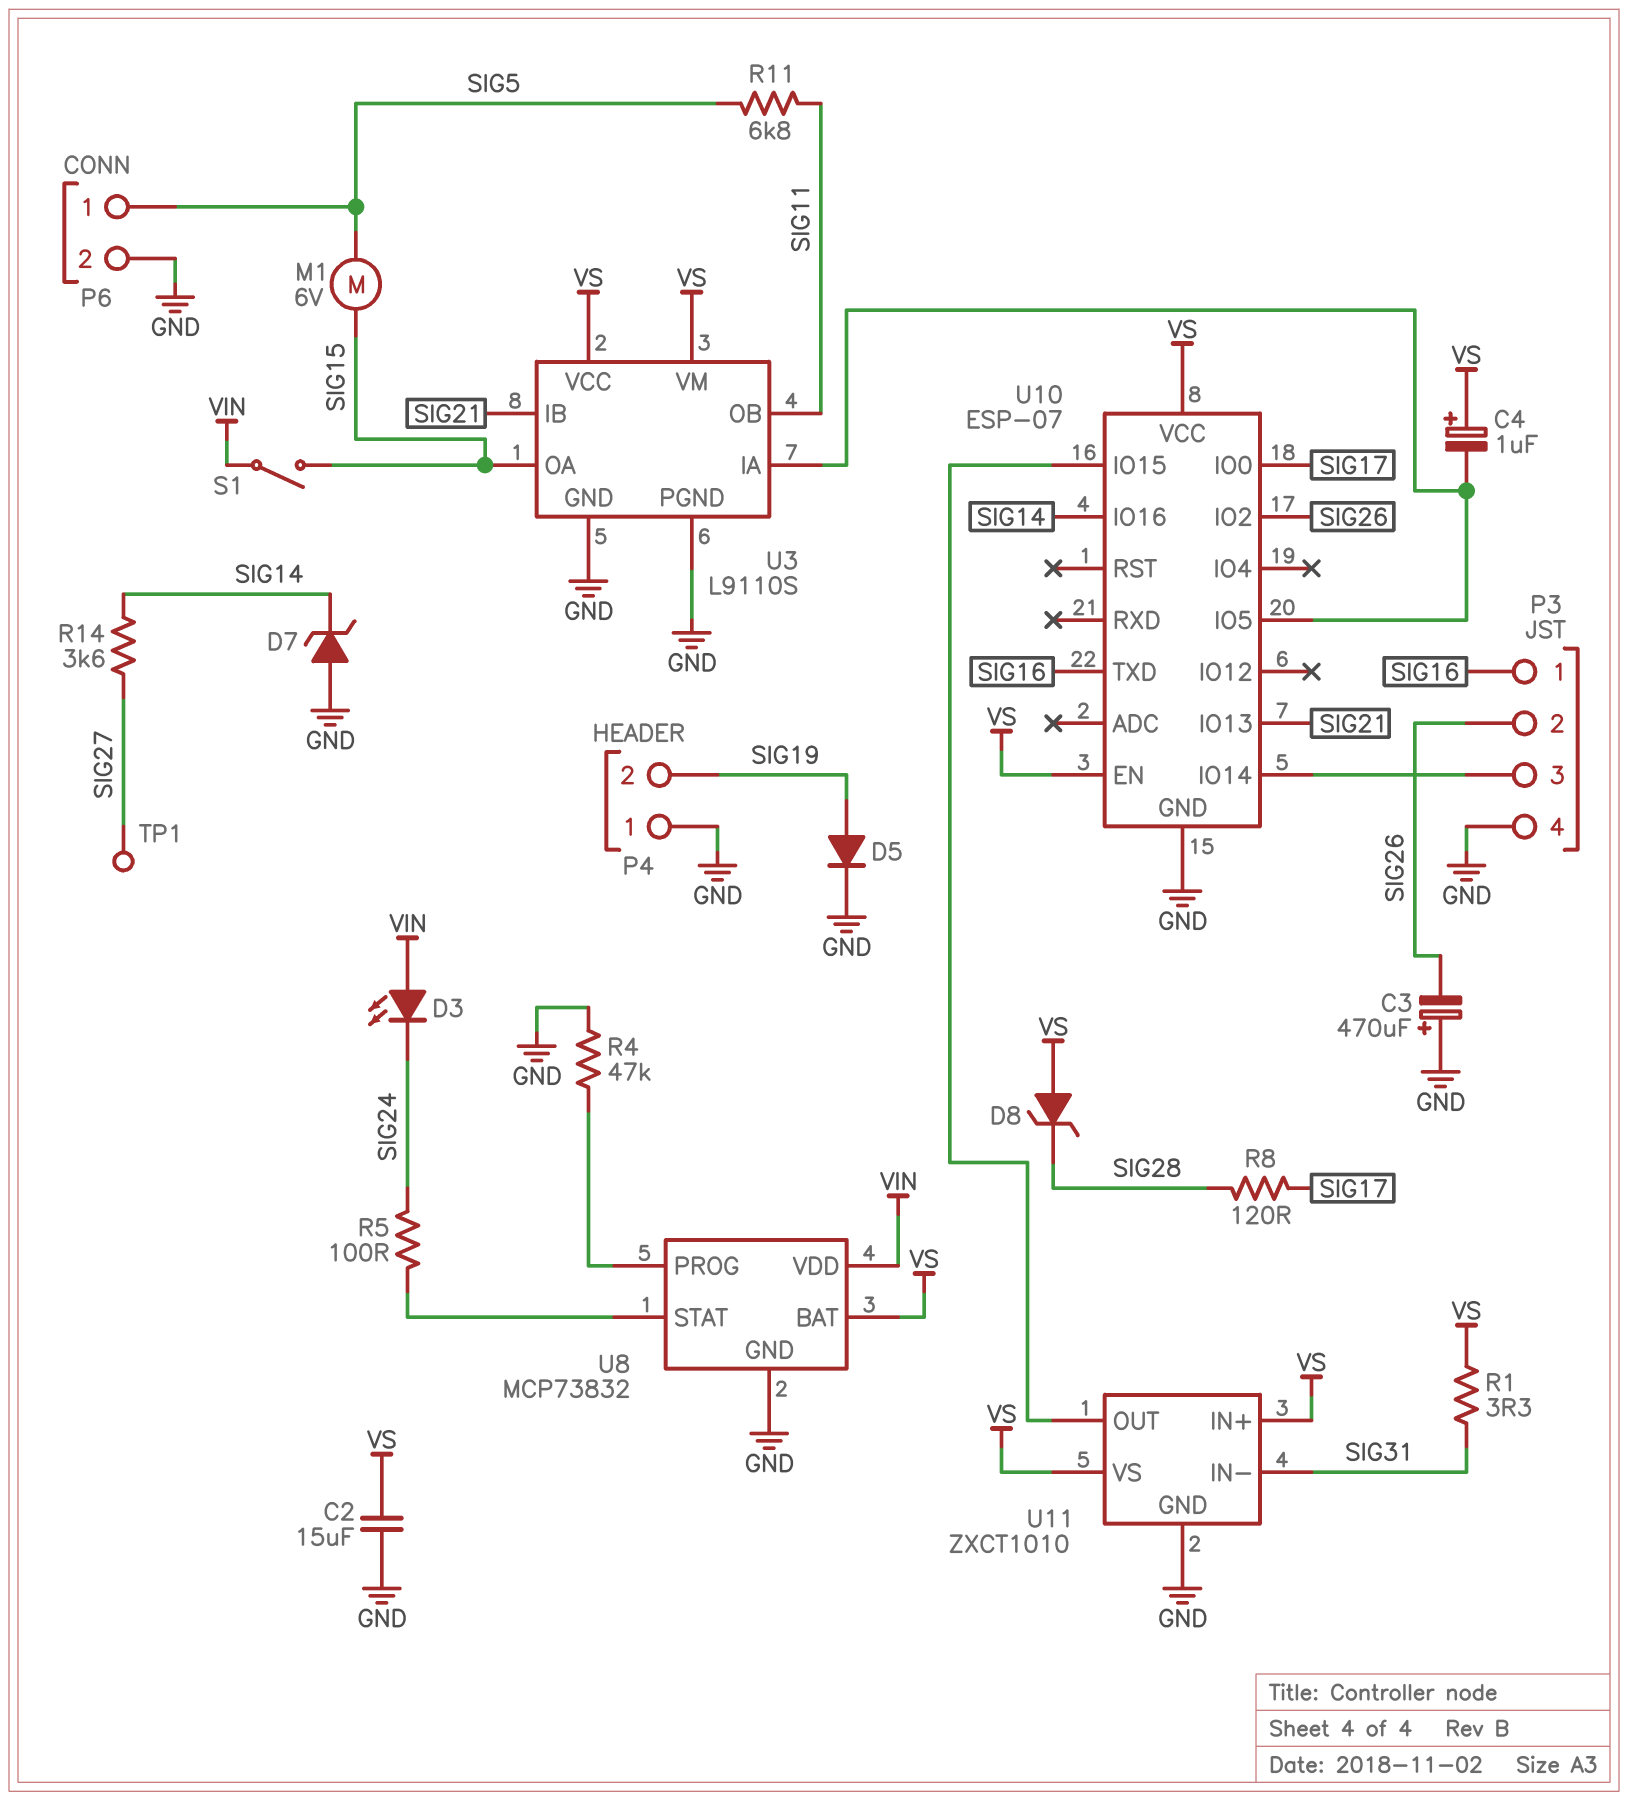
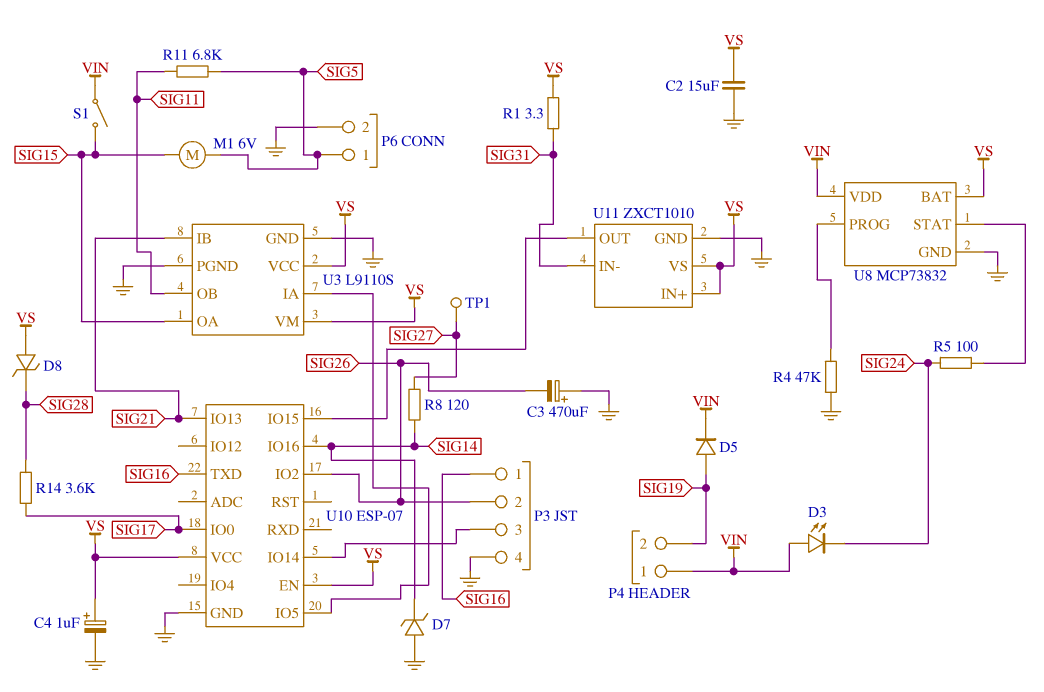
C4: 1uF (plus VS, minus U3/IA) -> 1uF (plus VS, minus GND)
D5: diode (A SIG19, K GND) -> diode (A SIG19, K VIN)
P4 pin 1: GND -> VIN
R8: 120 (SIG17, SIG28) -> 120 (SIG14, SIG27)
R14: 3.6k (SIG14, SIG27) -> 3.6k (SIG17, SIG28)

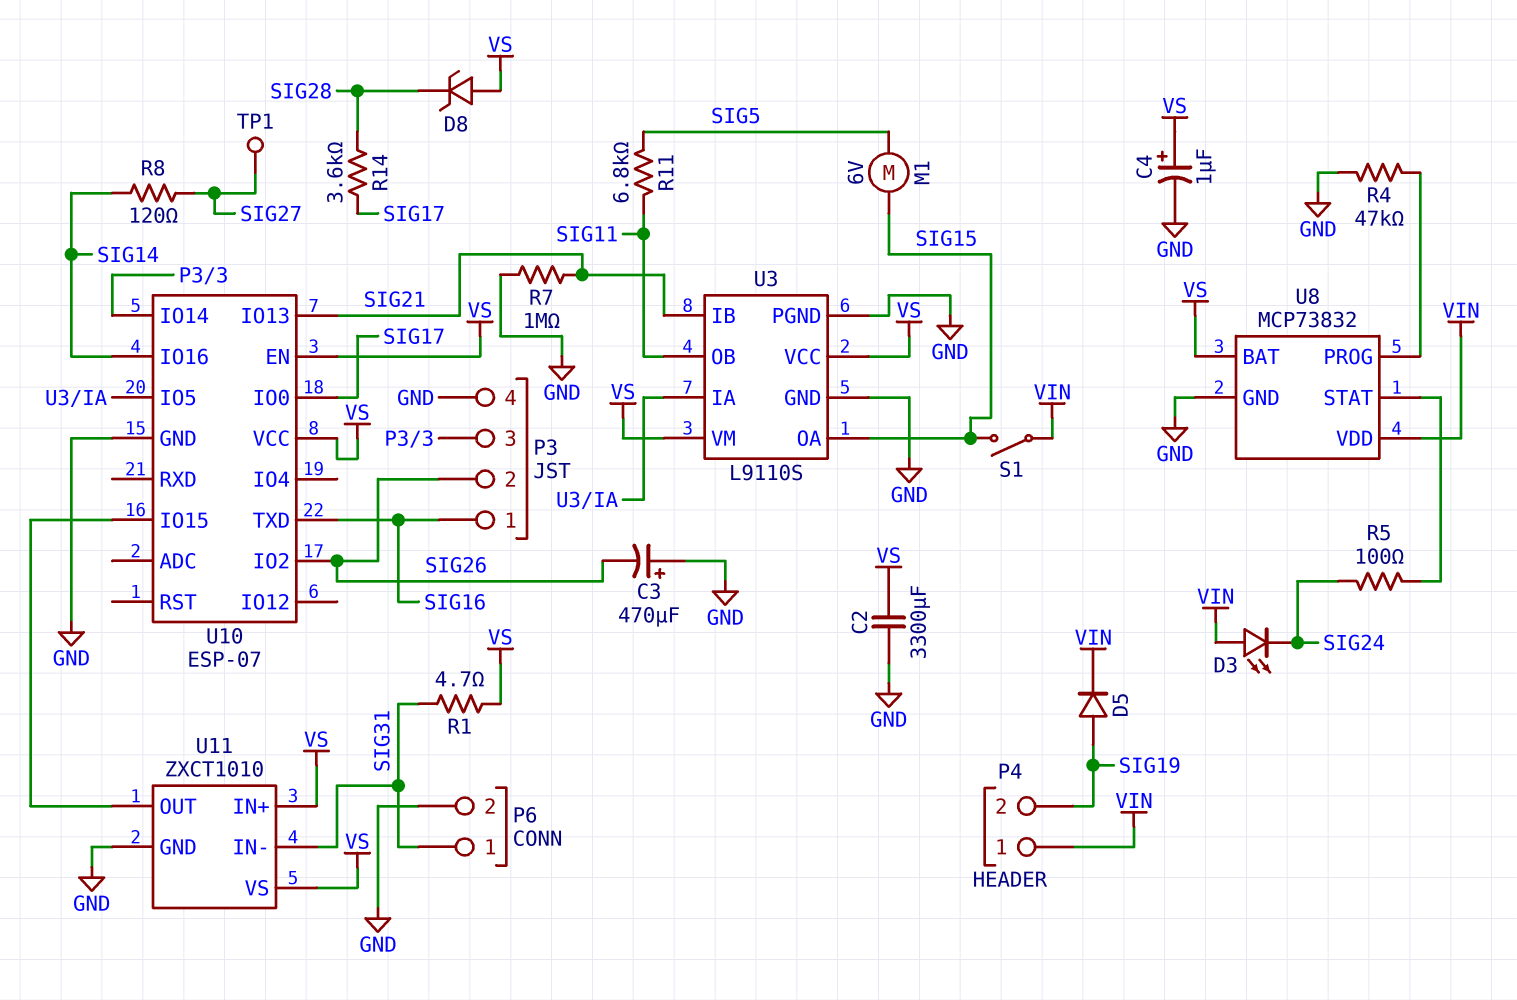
C2: 15uF (GND, VS) -> 3300uF (GND, VS)
D7: zener (A GND, K SIG14) -> none
P6 pin 1: SIG5 -> SIG31
R1: 3.3 (SIG31, VS) -> 4.7 (SIG31, VS)
R7: none -> 1M (GND, SIG21)

